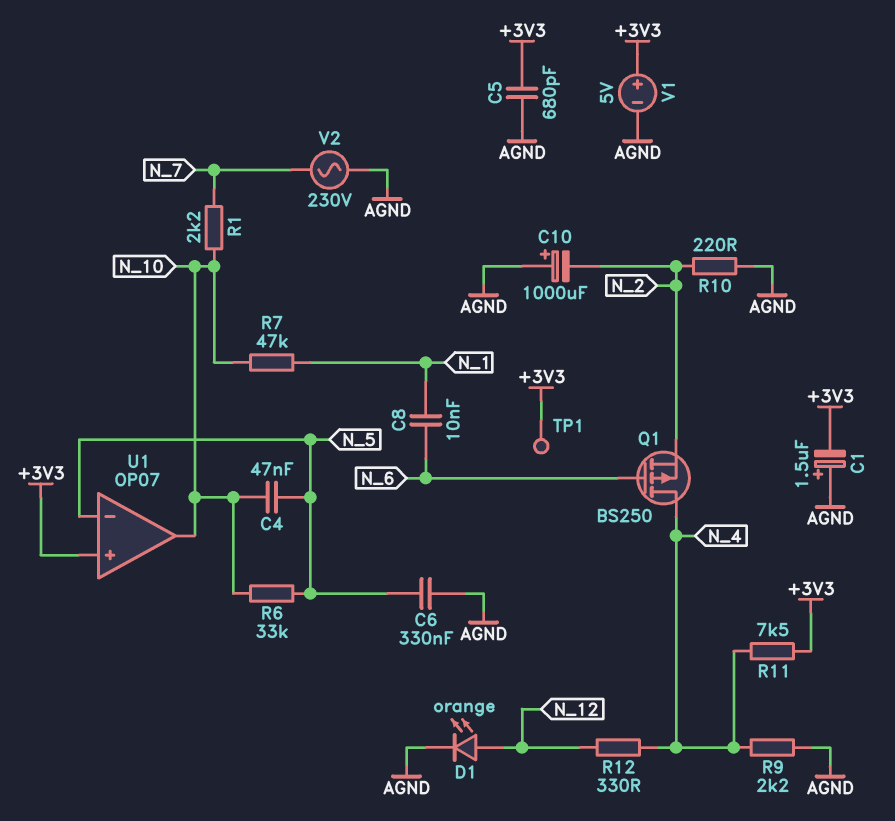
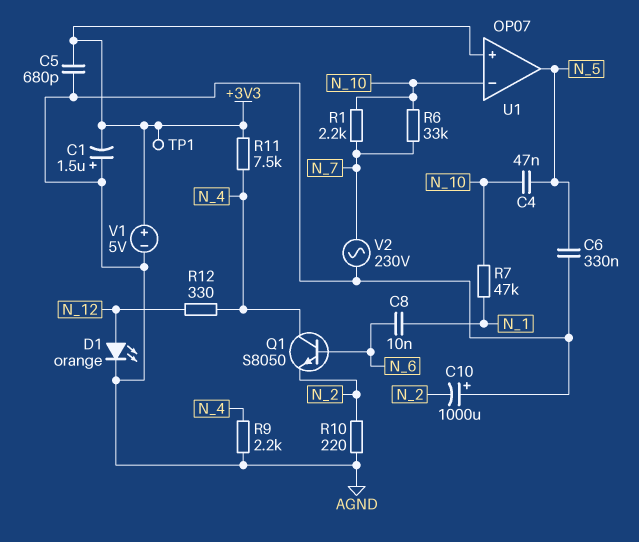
Q1: PMOS BS250 (G N_6, D N_4, S N_2) -> NPN S8050 (B N_6, C N_4, E N_2)
R6: 33k (N_5, N_10) -> 33k (N_7, N_10)
U1 pin in-: N_5 -> N_10
U1 pin out: N_10 -> N_5

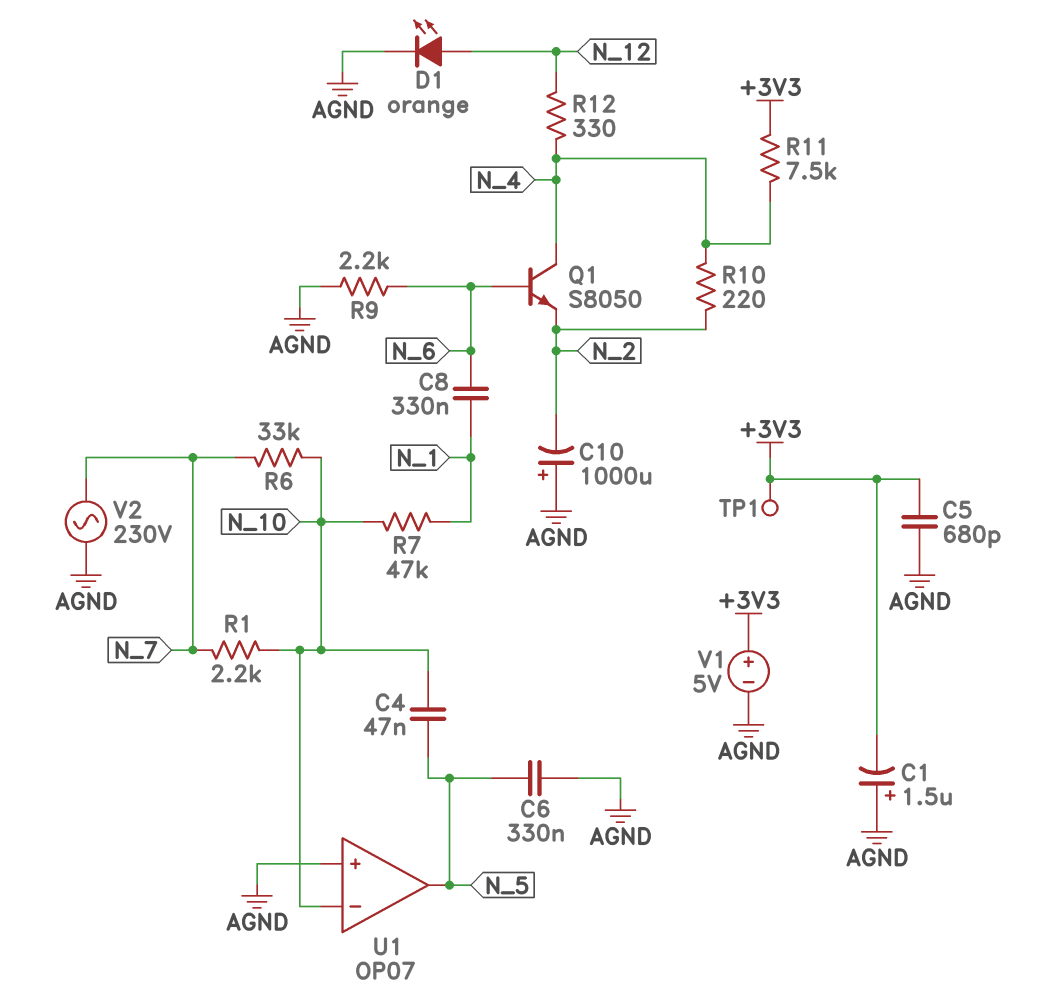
C8: 10nF (N_1, N_6) -> 330nF (N_1, N_6)
R9: 2.2k (AGND, N_4) -> 2.2k (AGND, N_6)
R10: 220 (AGND, N_2) -> 220 (N_2, N_4)
U1 pin in+: +3V3 -> AGND

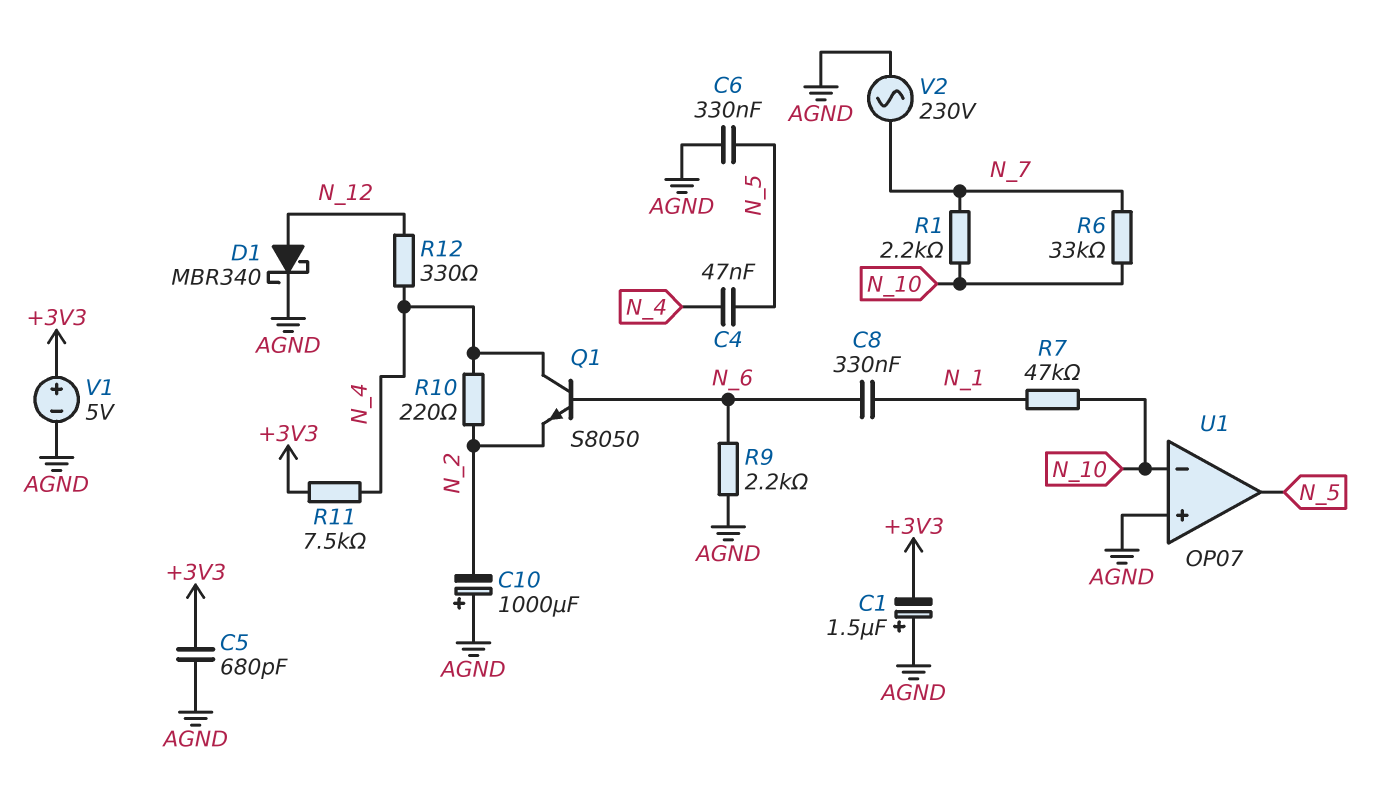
C4: 47nF (N_5, N_10) -> 47nF (N_4, N_5)
D1: LED orange (A N_12, K AGND) -> schottky MBR340 (A N_12, K AGND)
TP1: test point (+3V3) -> none

